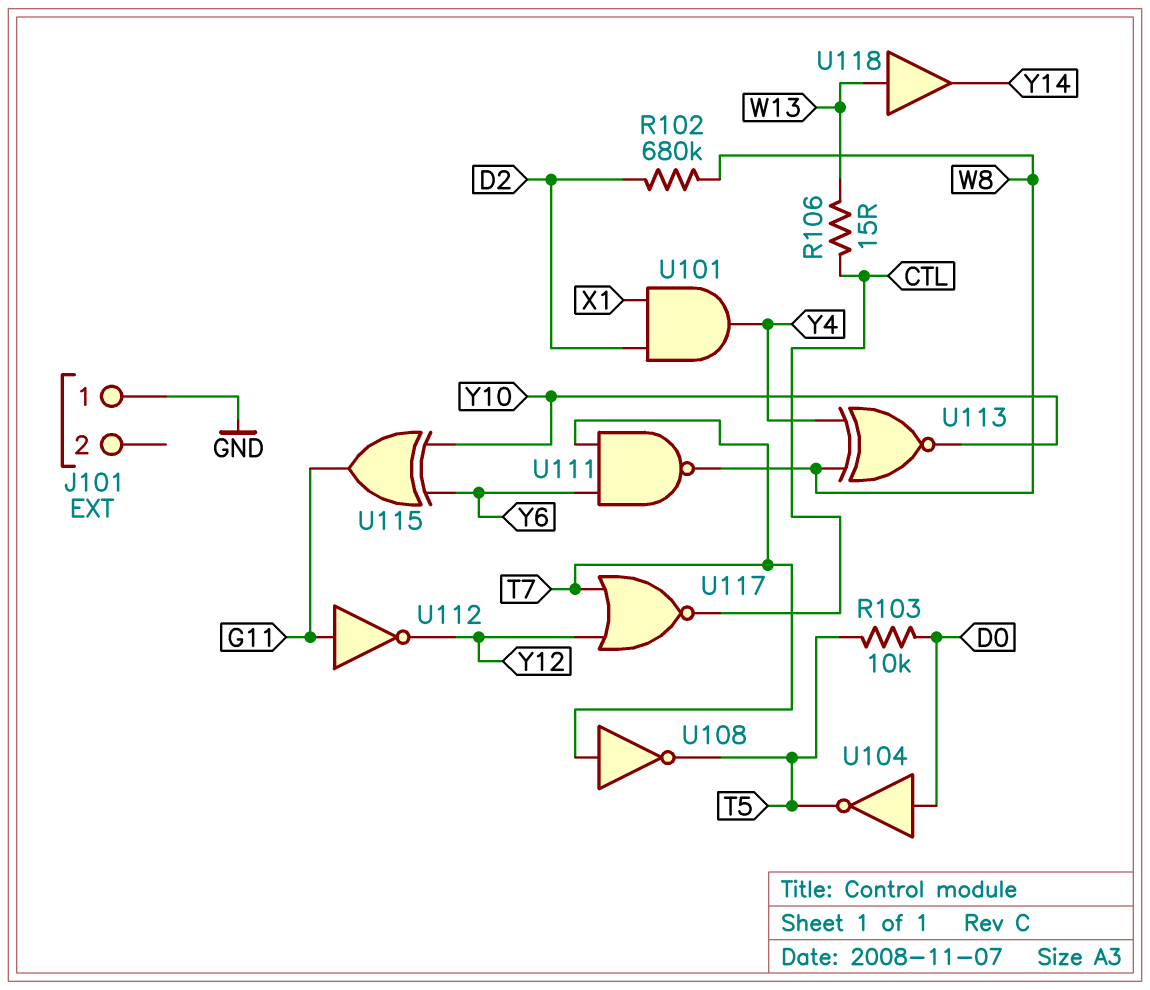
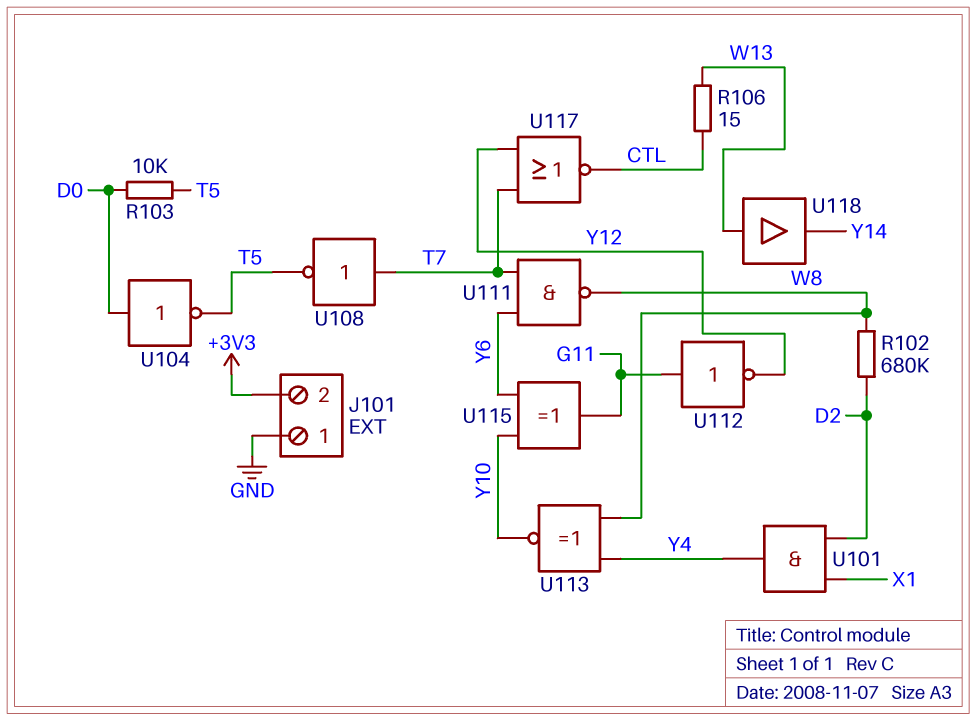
J101 pin 2: none -> +3V3

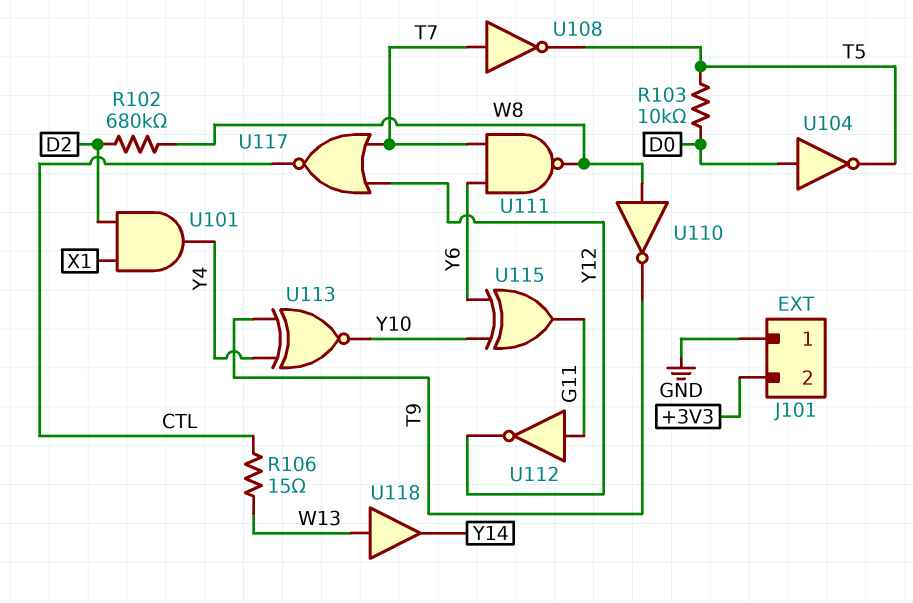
U110: none -> NOT (in W8, out T9)
U113: XNOR (in W8, in Y4, out Y10) -> XNOR (in T9, in Y4, out Y10)

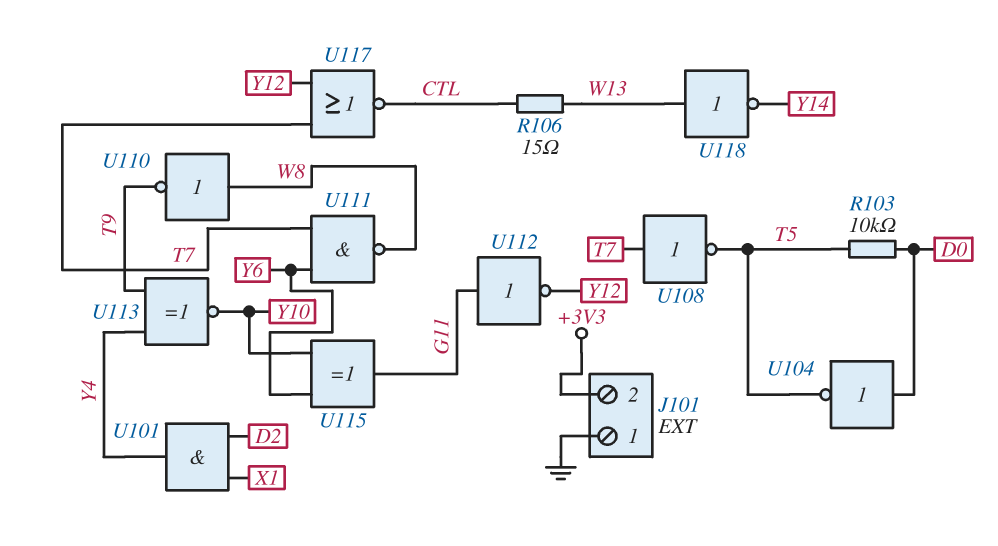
R102: 680k (D2, W8) -> none
U118: buffer (in W13, out Y14) -> NOT (in W13, out Y14)

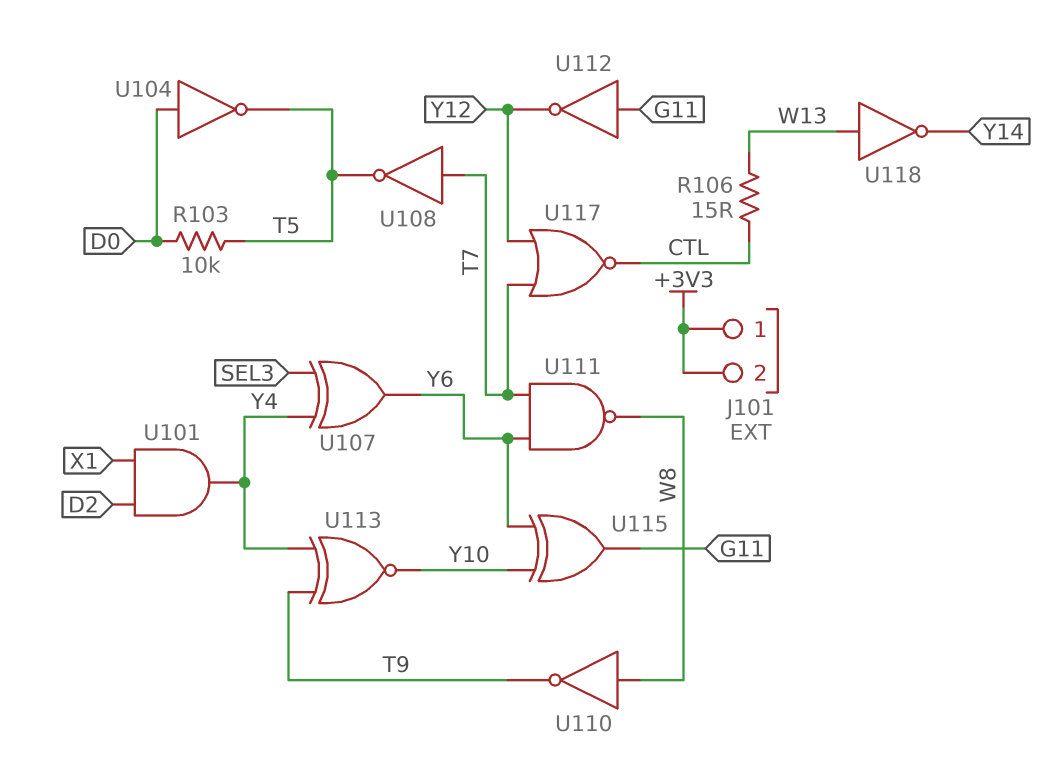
J101 pin 1: GND -> +3V3
U107: none -> XOR (in SEL3, in Y4, out Y6)

